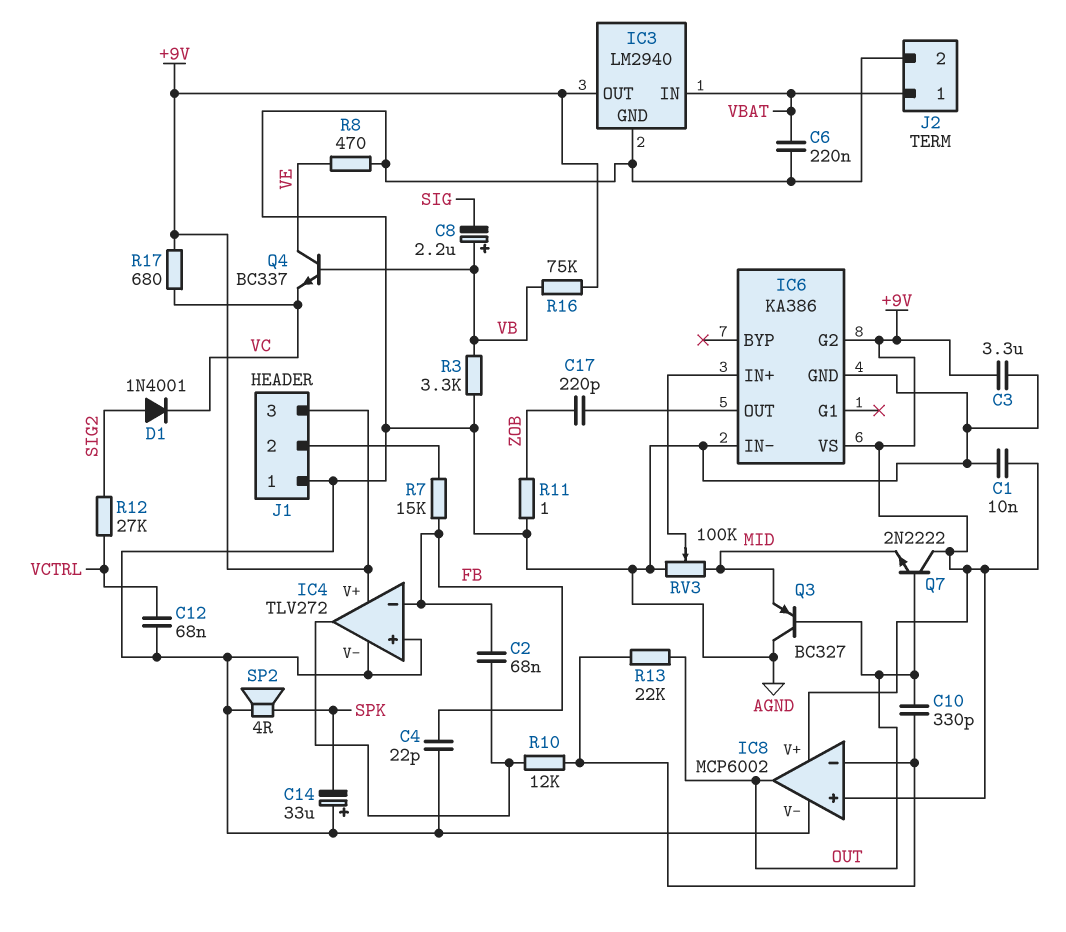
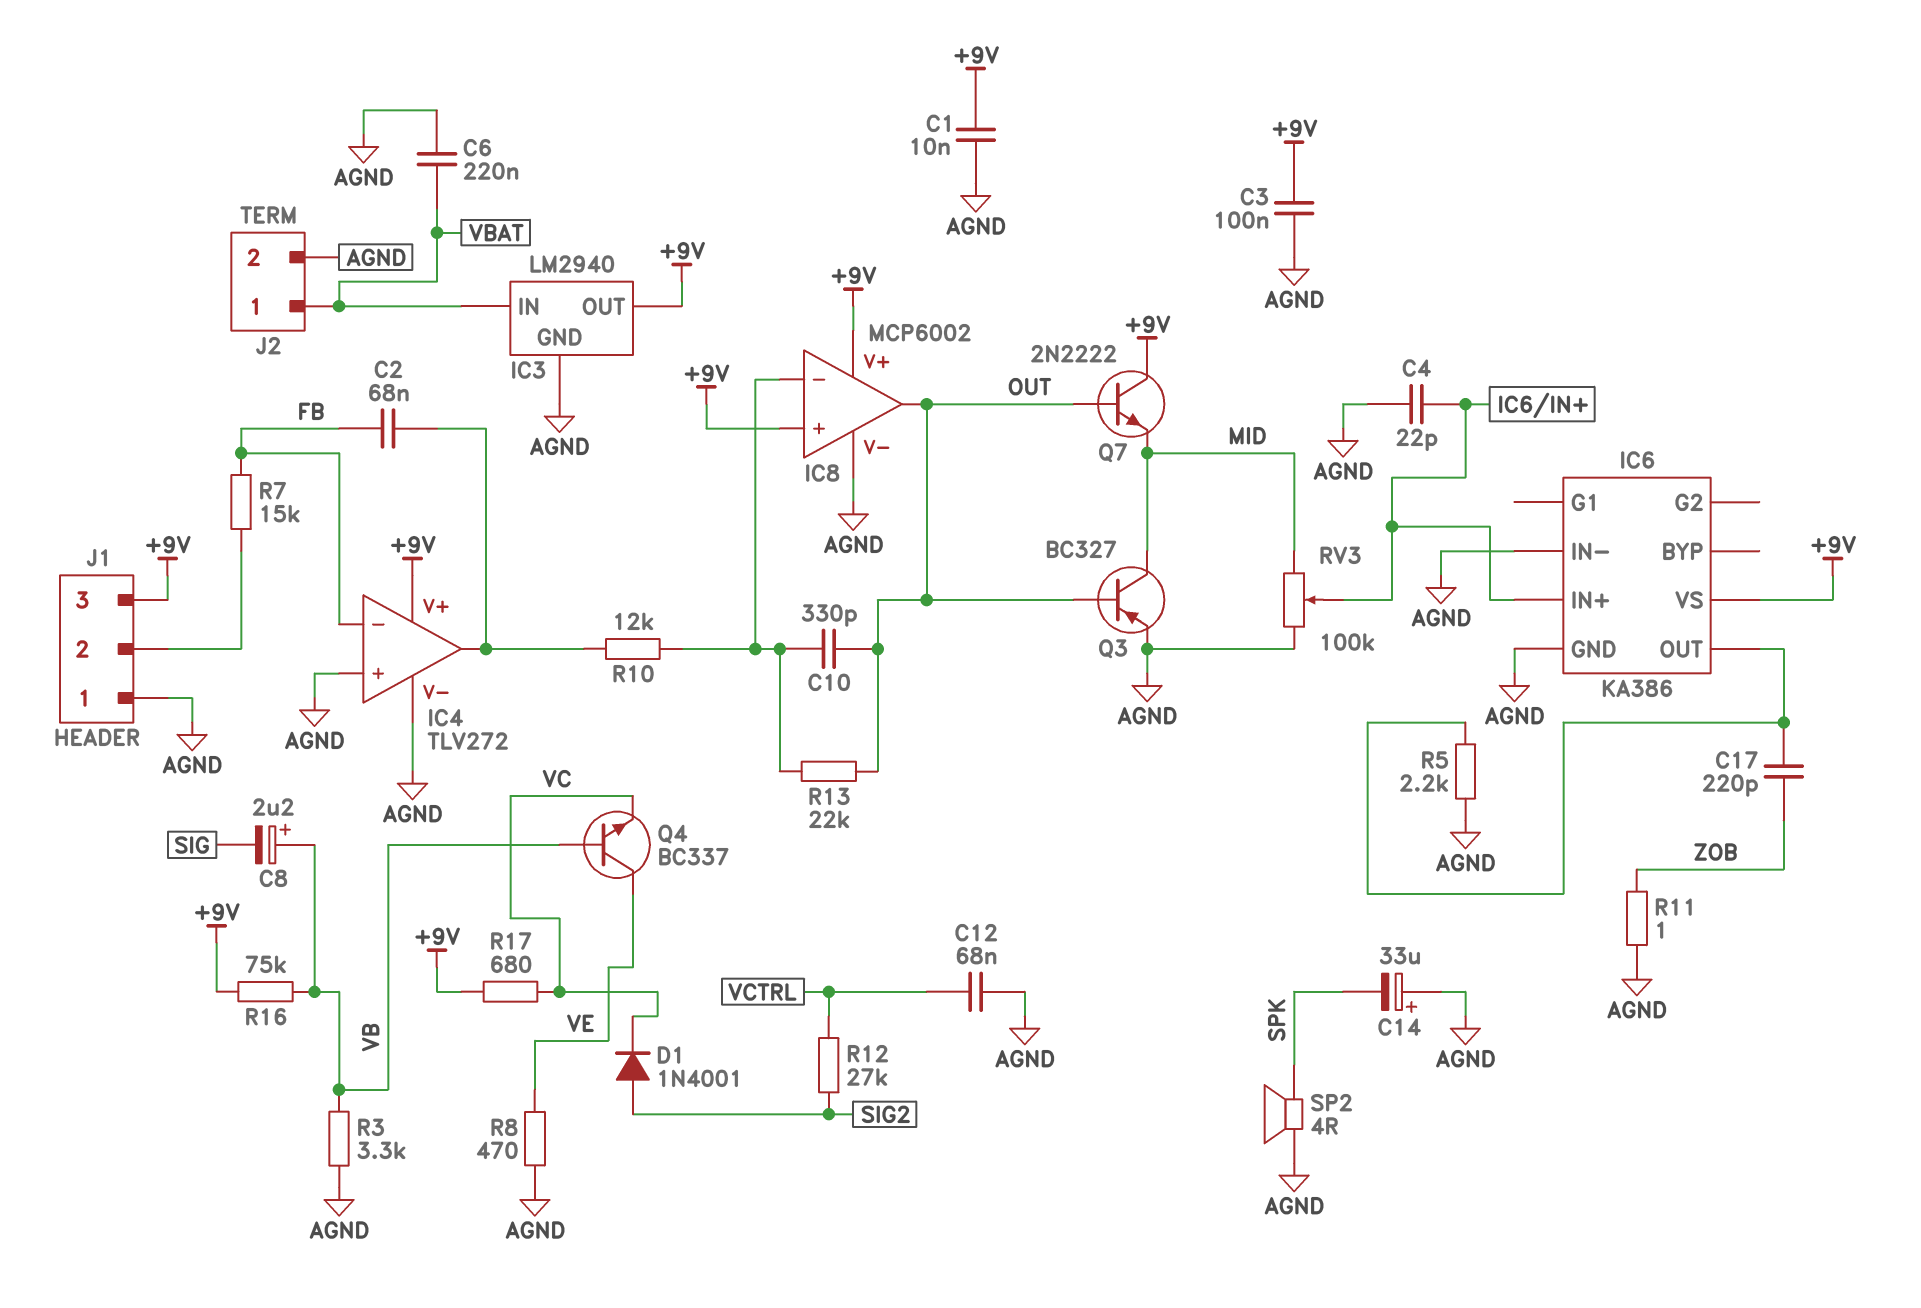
C3: 3.3uF (+9V, AGND) -> 100nF (+9V, AGND)
C4: 22pF (AGND, FB) -> 22pF (AGND, IC6/IN+)
IC6 pin G2: +9V -> none
Q3: PNP BC327 (B OUT, C AGND, E MID) -> PNP BC327 (B OUT, C MID, E AGND)
R5: none -> 2.2k (AGND, IC6/OUT)

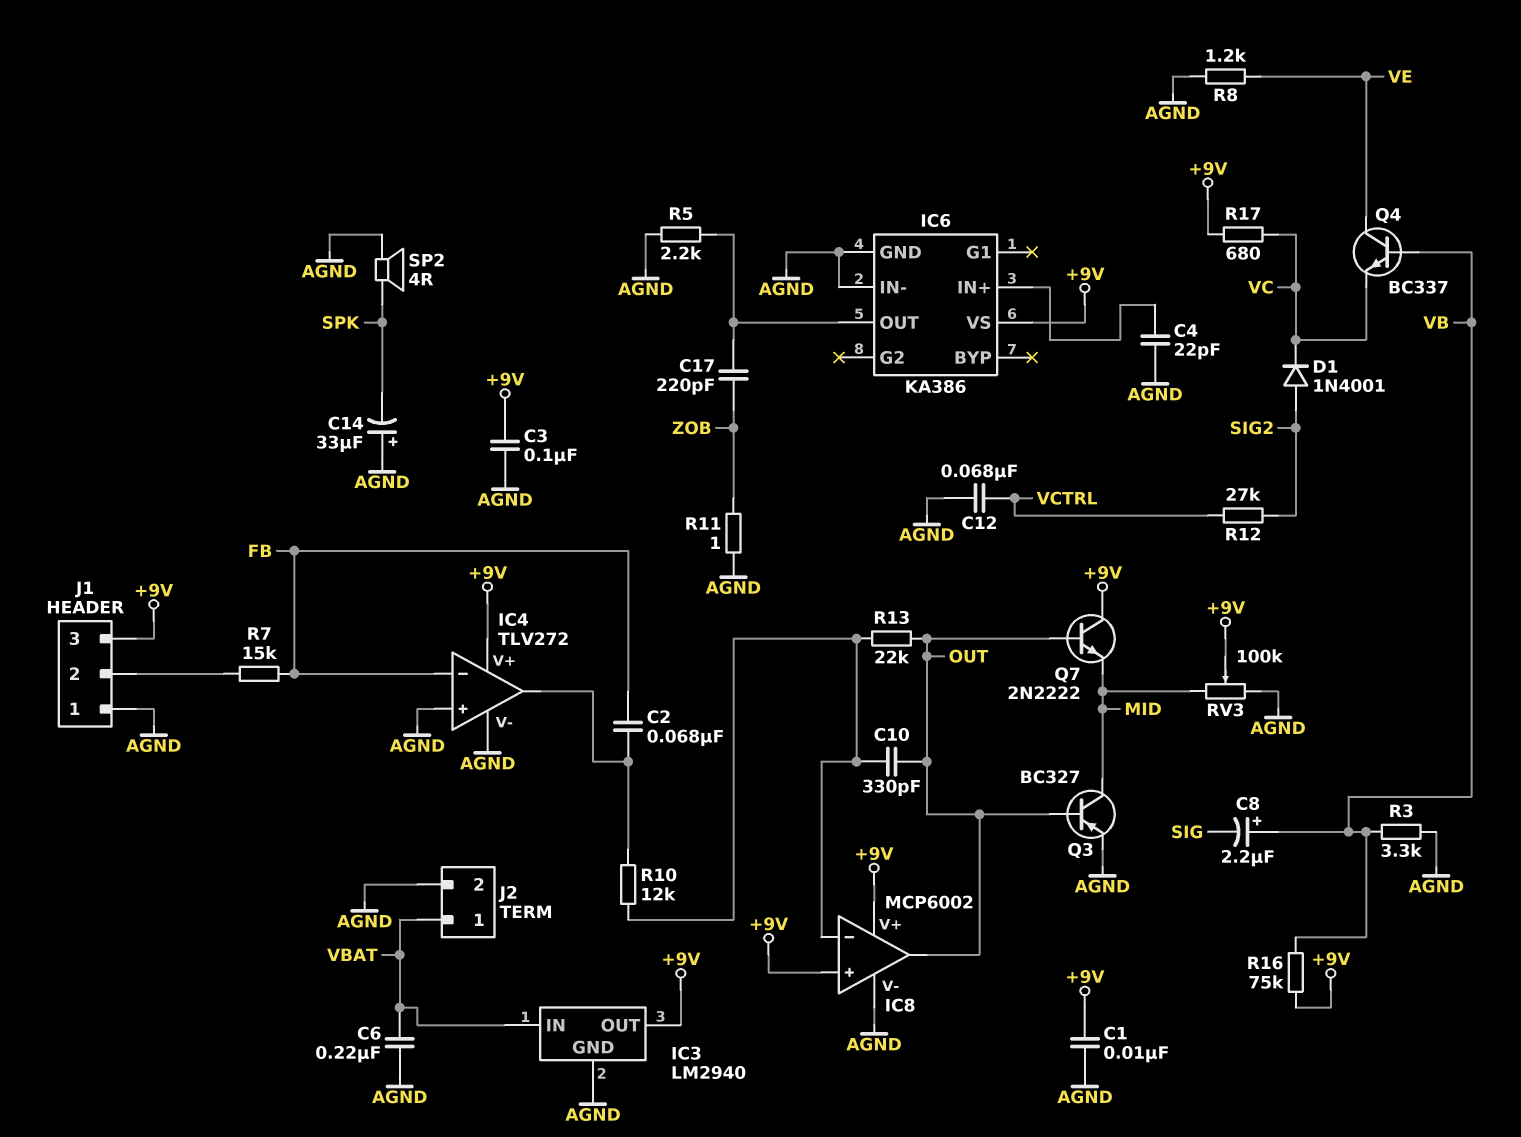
R8: 470 (AGND, VE) -> 1.2k (AGND, VE)
RV3: 100k (AGND, MID, wiper IC6/IN+) -> 100k (AGND, MID, wiper +9V)

